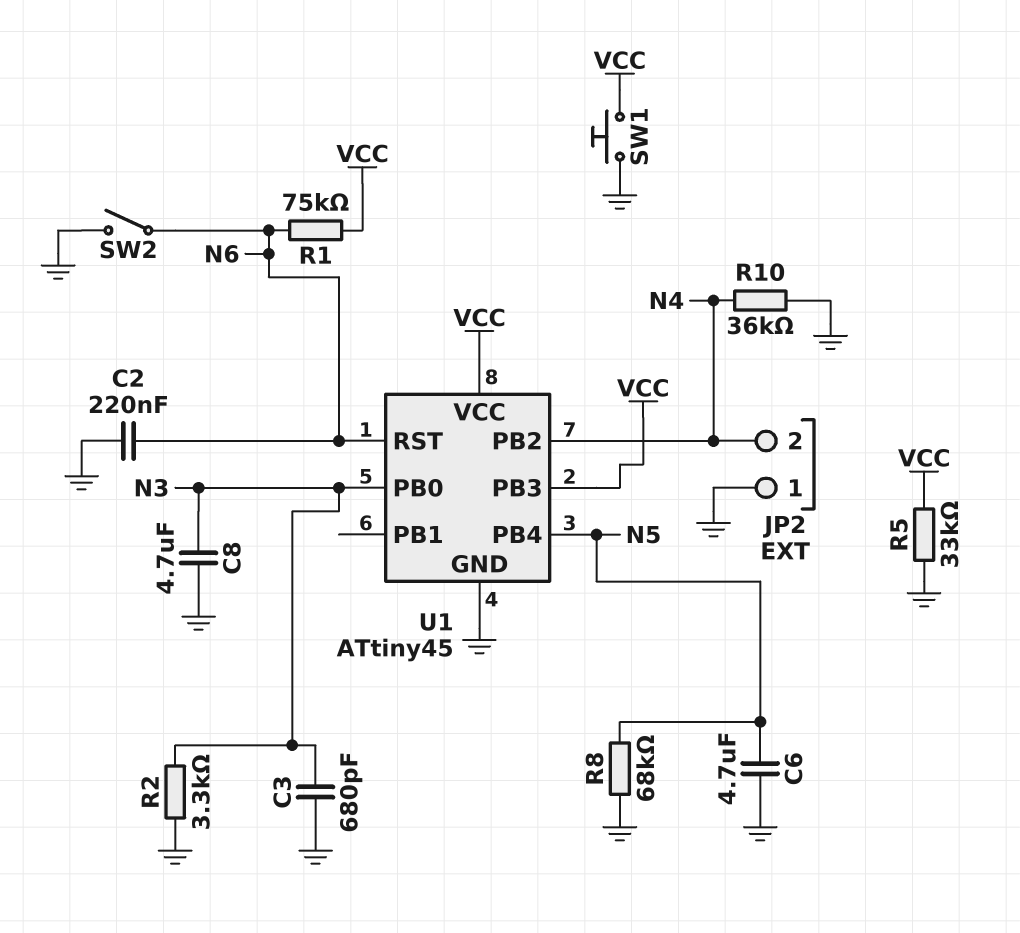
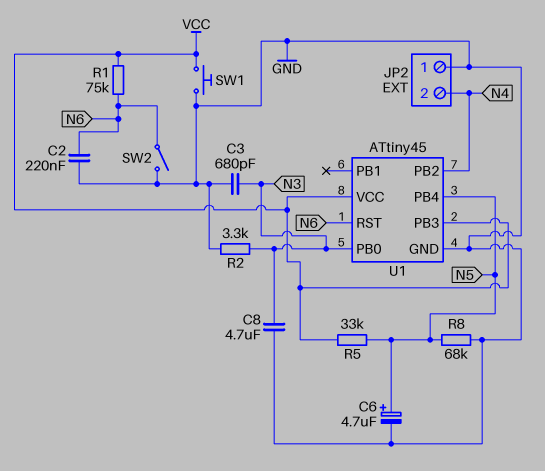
C6: 4.7uF (GND, N5) -> 4.7uF (plus N5, minus GND)
R5: 33k (GND, VCC) -> 33k (N5, VCC)
R10: 36k (GND, N4) -> none

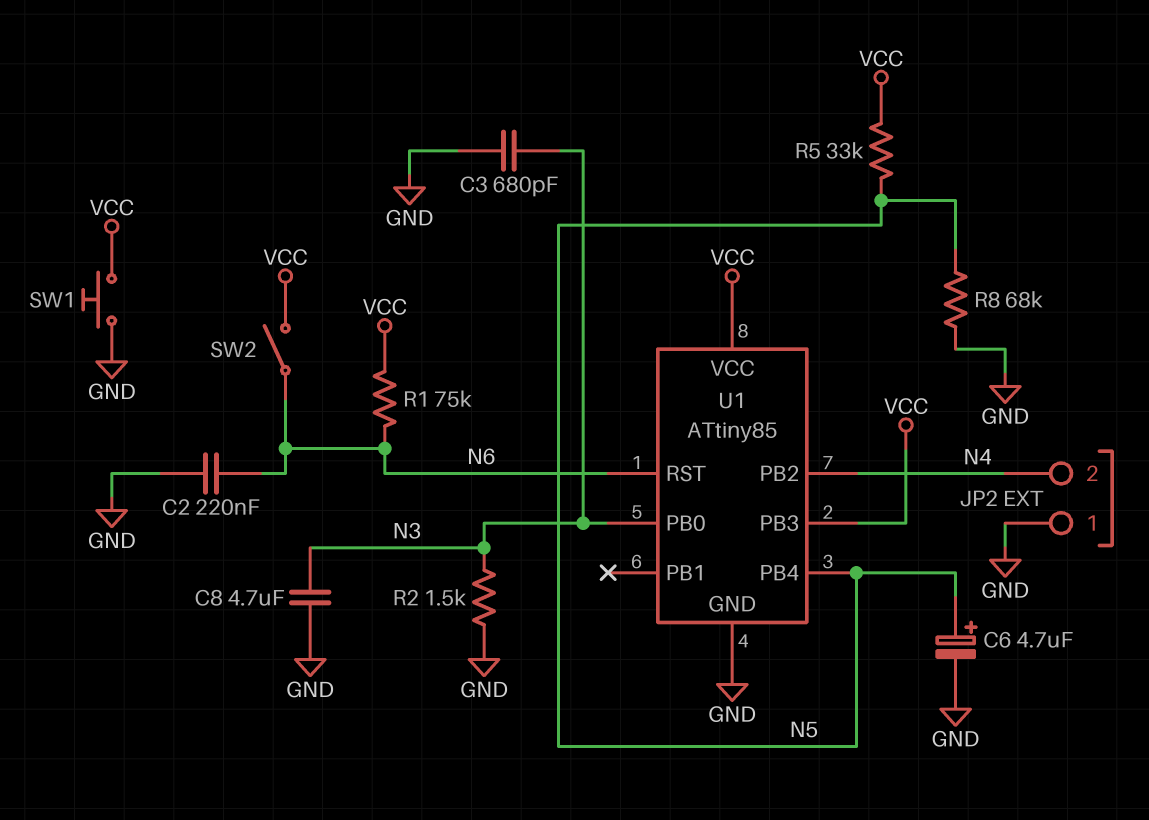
R2: 3.3k (GND, N3) -> 1.5k (GND, N3)
SW2: switch (GND, N6) -> switch (N6, VCC)
U1: ATtiny45 -> ATtiny85

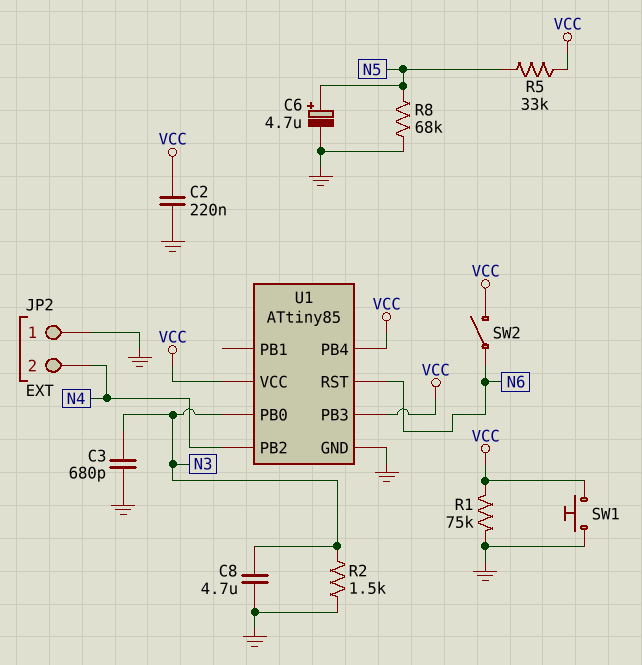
C2: 220nF (GND, N6) -> 220nF (GND, VCC)
R1: 75k (N6, VCC) -> 75k (GND, VCC)
U1 pin PB4: N5 -> VCC

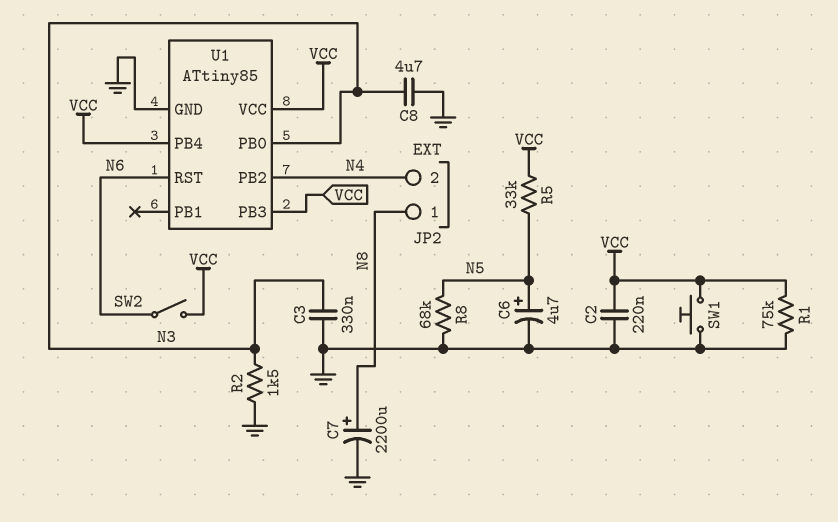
C3: 680pF (GND, N3) -> 330nF (GND, N3)
C7: none -> 2200uF (plus N8, minus GND)
JP2 pin 1: GND -> N8

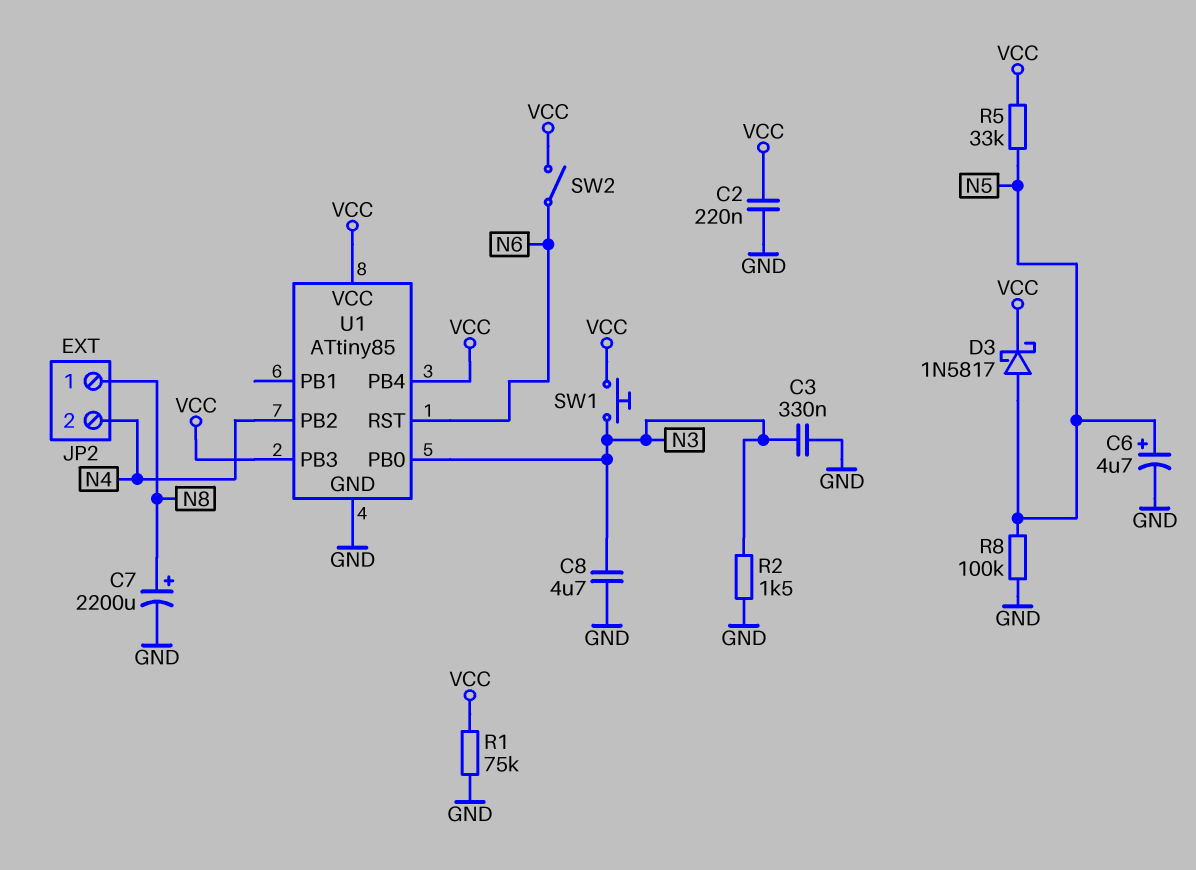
D3: none -> schottky 1N5817 (A N5, K VCC)
R8: 68k (GND, N5) -> 100k (GND, N5)
SW1: button (GND, VCC) -> button (N3, VCC)

